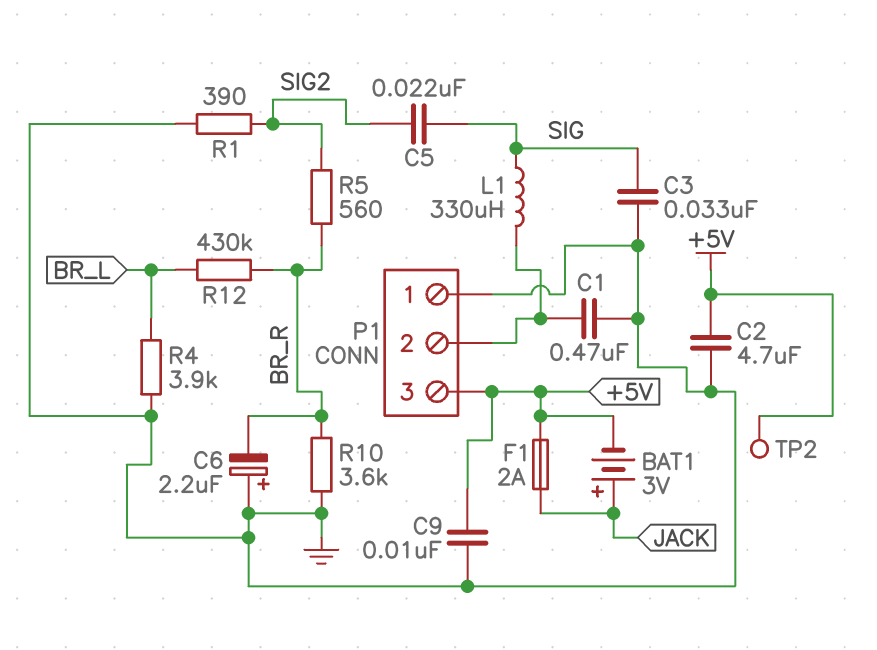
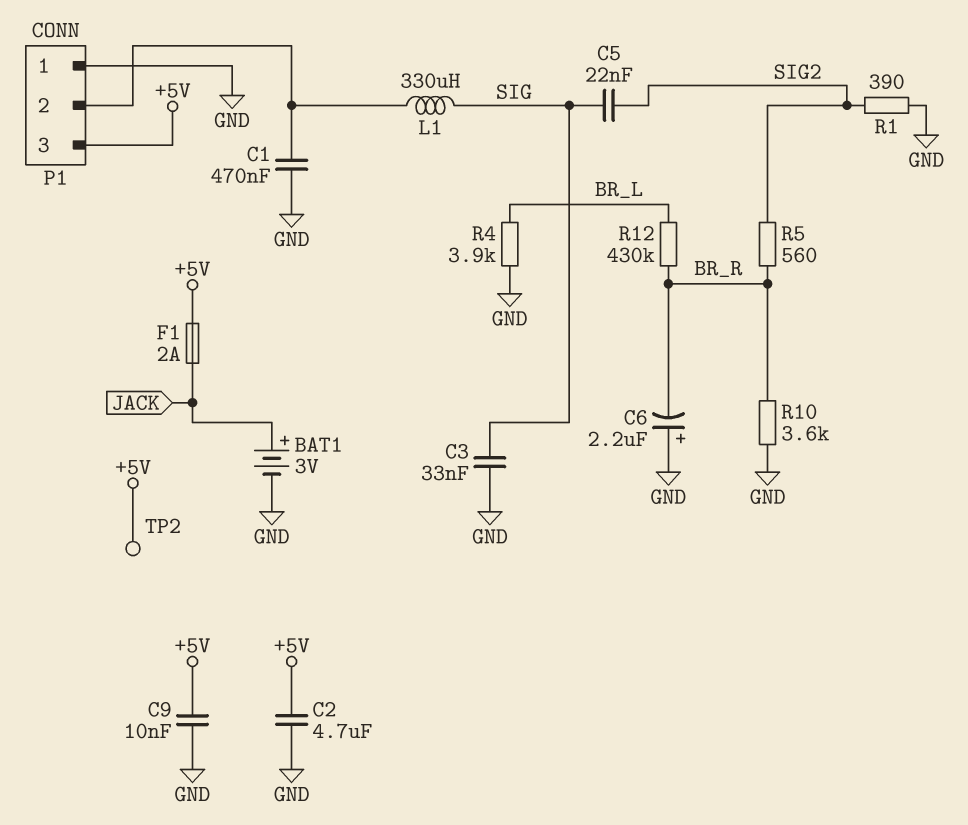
BAT1: 3V (plus JACK, minus +5V) -> 3V (plus JACK, minus GND)

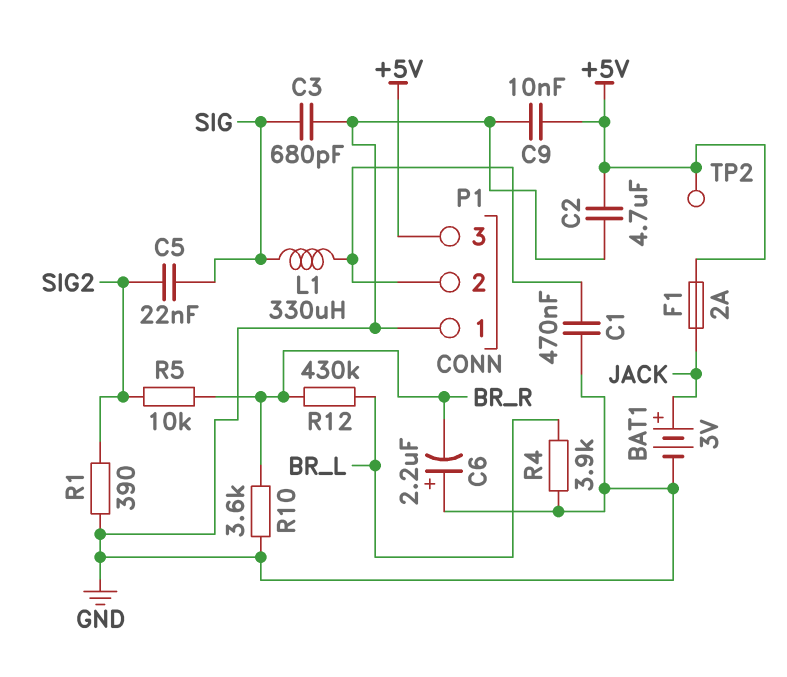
C3: 33nF (GND, SIG) -> 680pF (GND, SIG)
R5: 560 (BR_R, SIG2) -> 10k (BR_R, SIG2)

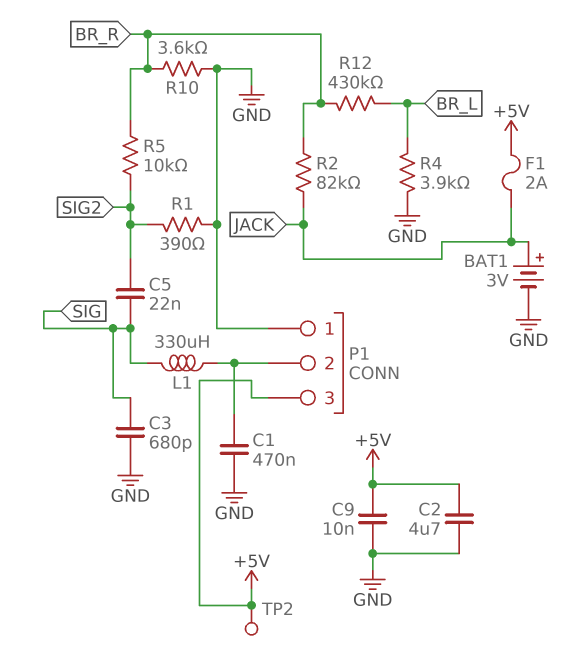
C6: 2.2uF (plus GND, minus BR_R) -> none
R2: none -> 82k (BR_R, JACK)

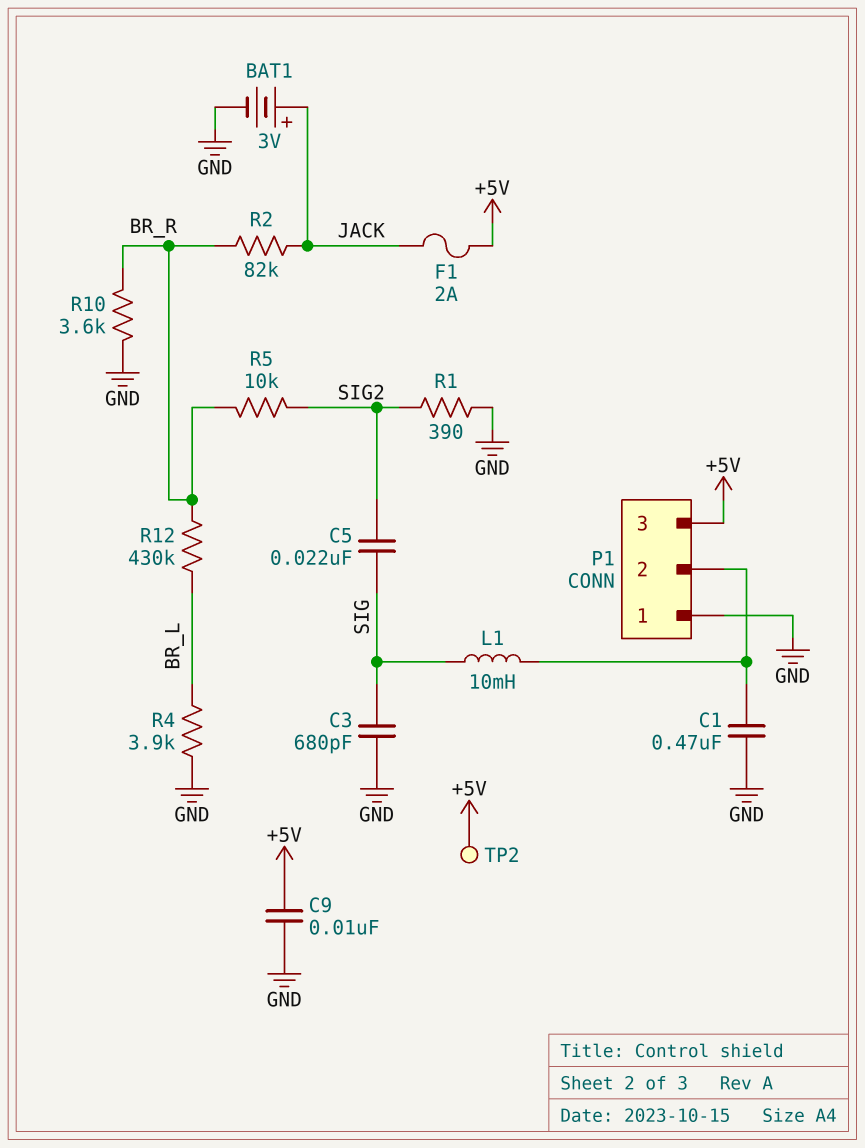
C2: 4.7uF (+5V, GND) -> none
L1: 330uH (P1/2, SIG) -> 10mH (P1/2, SIG)

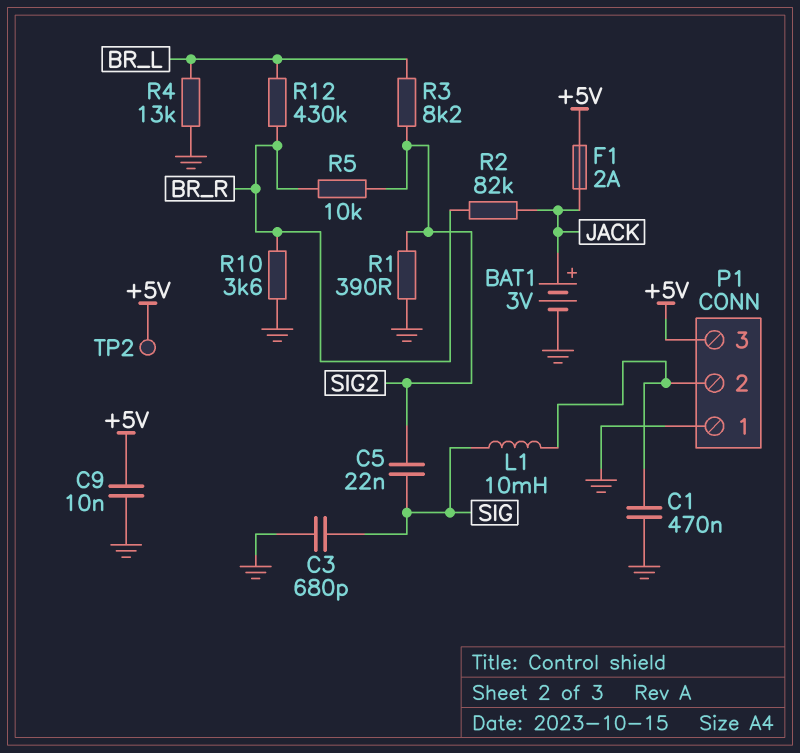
R3: none -> 8.2k (BR_L, SIG2)
R4: 3.9k (BR_L, GND) -> 13k (BR_L, GND)

